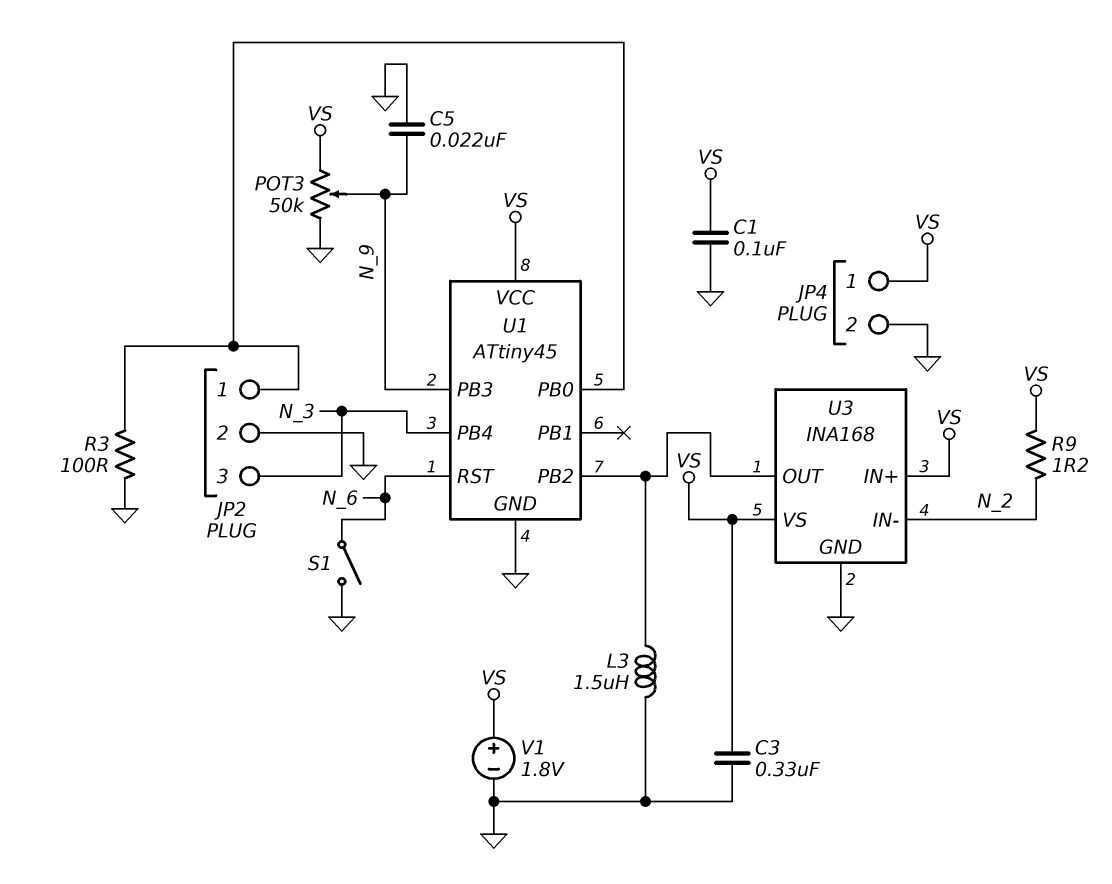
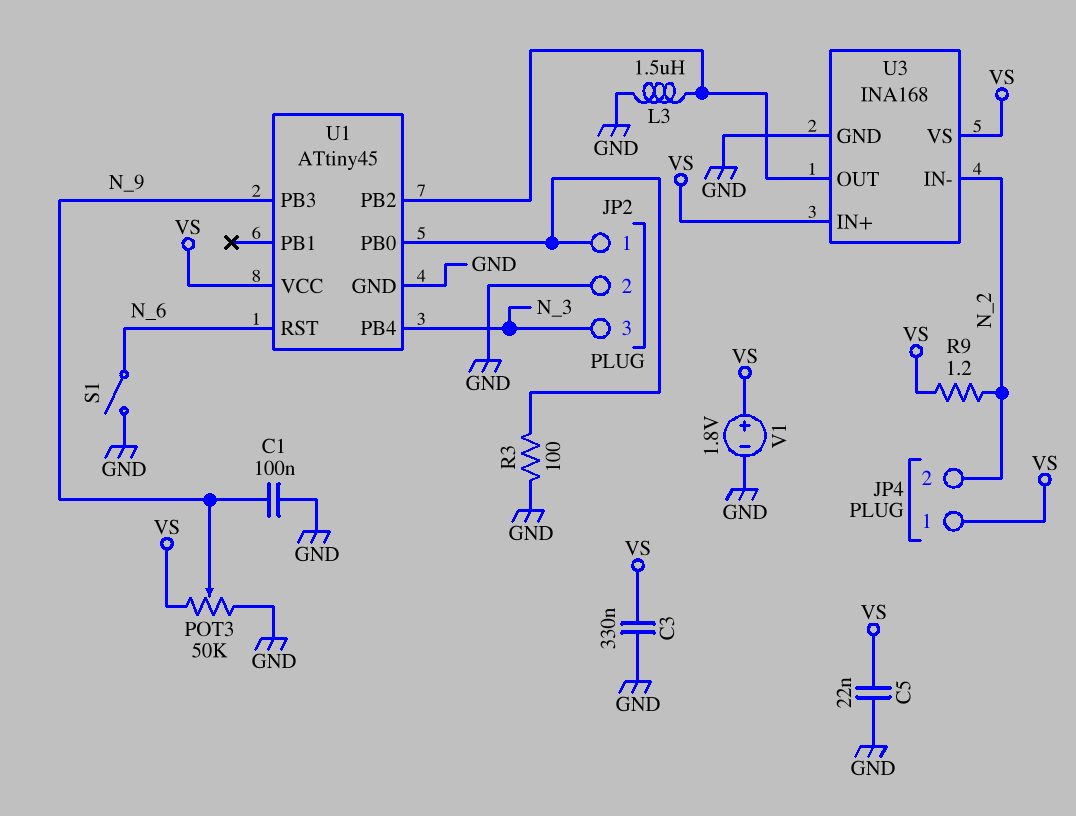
C1: 100nF (GND, VS) -> 100nF (GND, N_9)
C5: 22nF (GND, N_9) -> 22nF (GND, VS)
JP4 pin 2: GND -> N_2

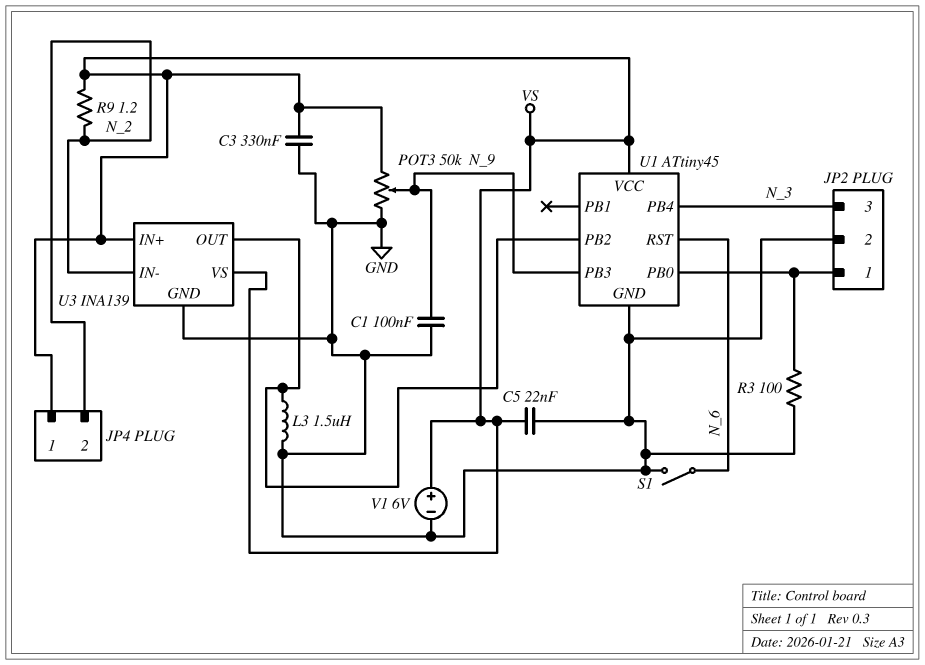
U3: INA168 -> INA139
V1: 1.8V (plus VS, minus GND) -> 6V (plus VS, minus GND)

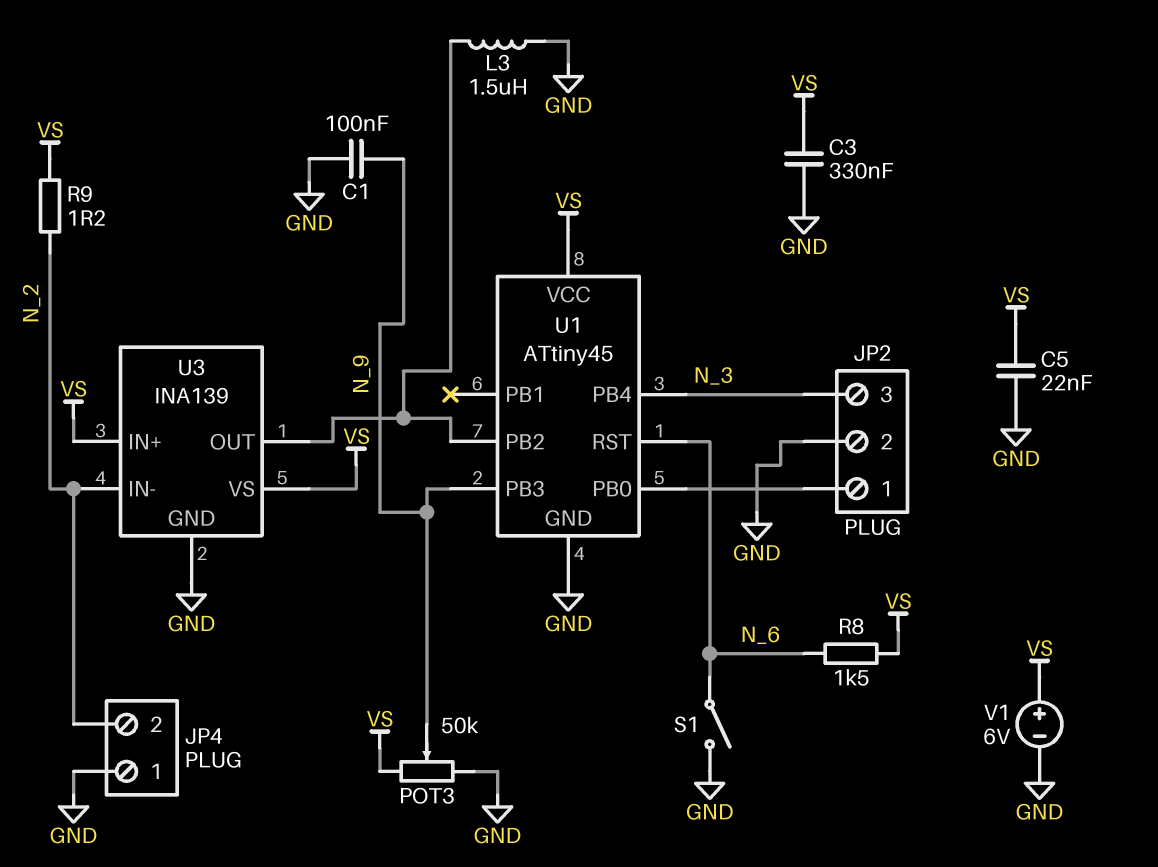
JP4 pin 1: VS -> GND
R3: 100 (GND, JP2/1) -> none
R8: none -> 1.5k (N_6, VS)

